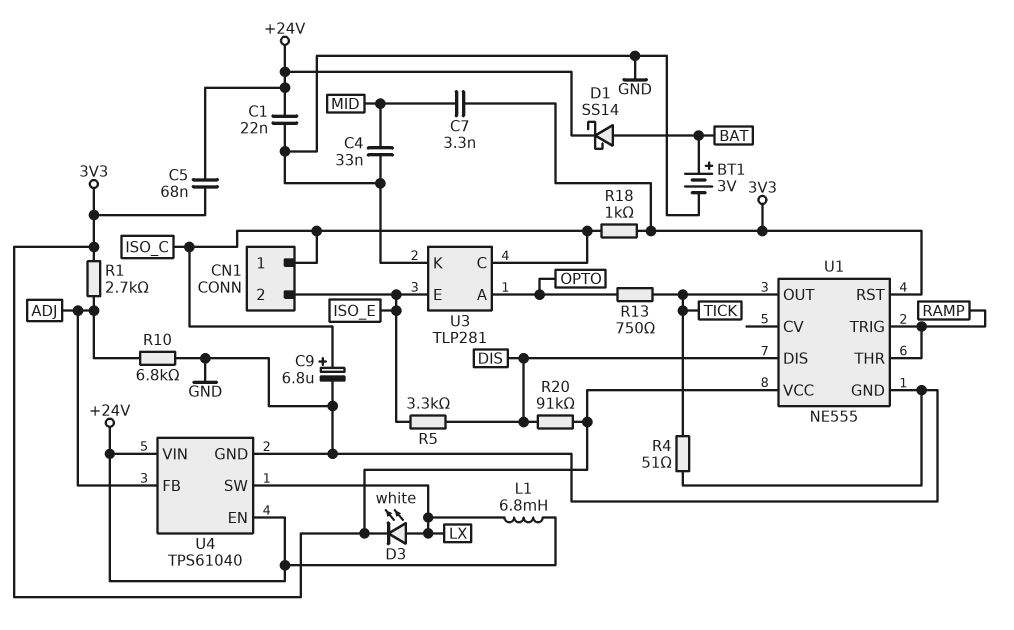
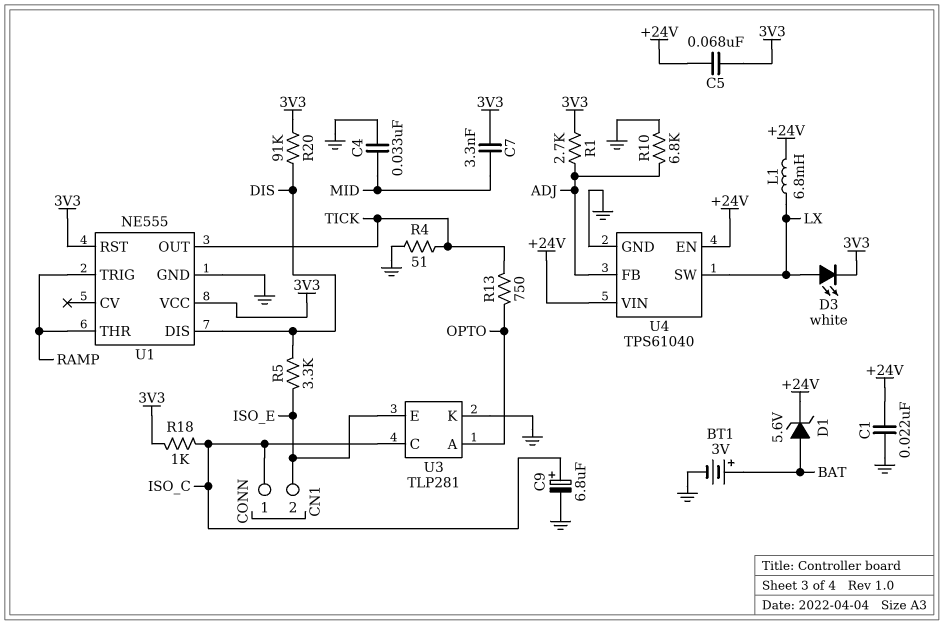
D1: schottky SS14 (A BAT, K +24V) -> zener 5.6V (A BAT, K +24V)

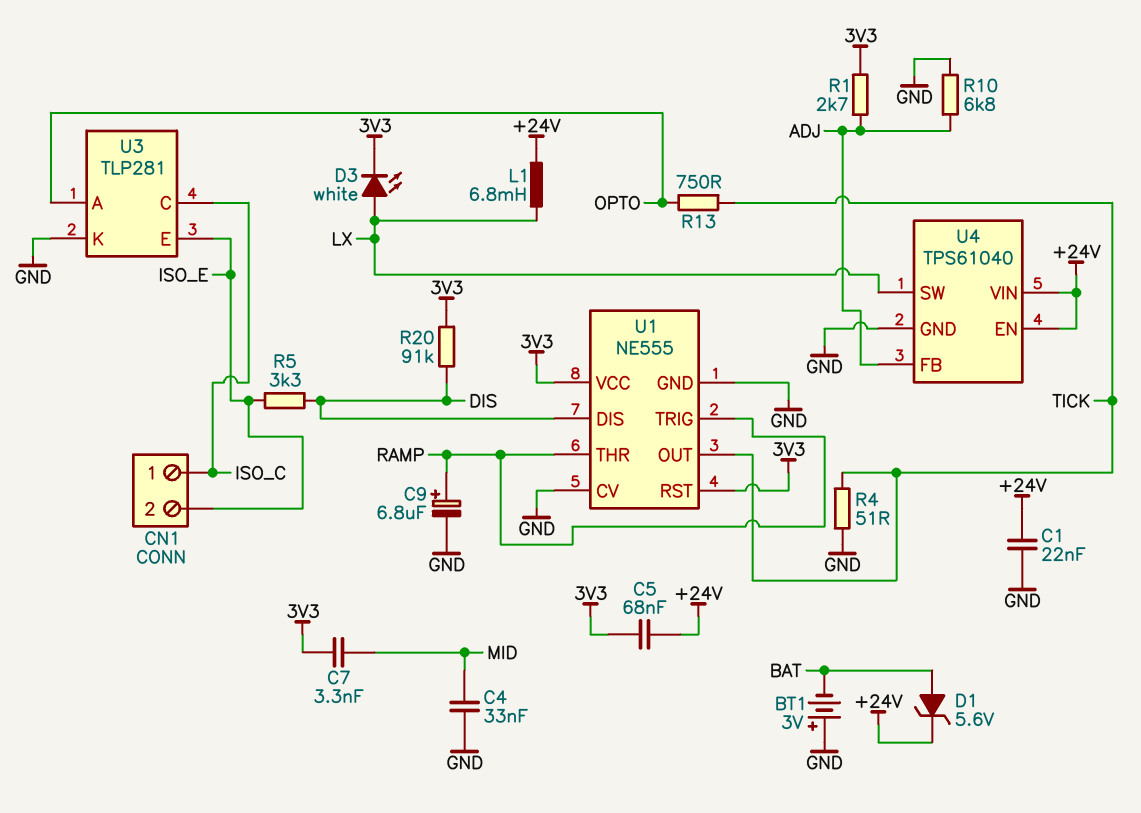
BT1: 3V (plus BAT, minus GND) -> 3V (plus GND, minus BAT)
C9: 6.8uF (plus ISO_C, minus GND) -> 6.8uF (plus RAMP, minus GND)
R18: 1k (3V3, ISO_C) -> none
U1 pin CV: none -> GND

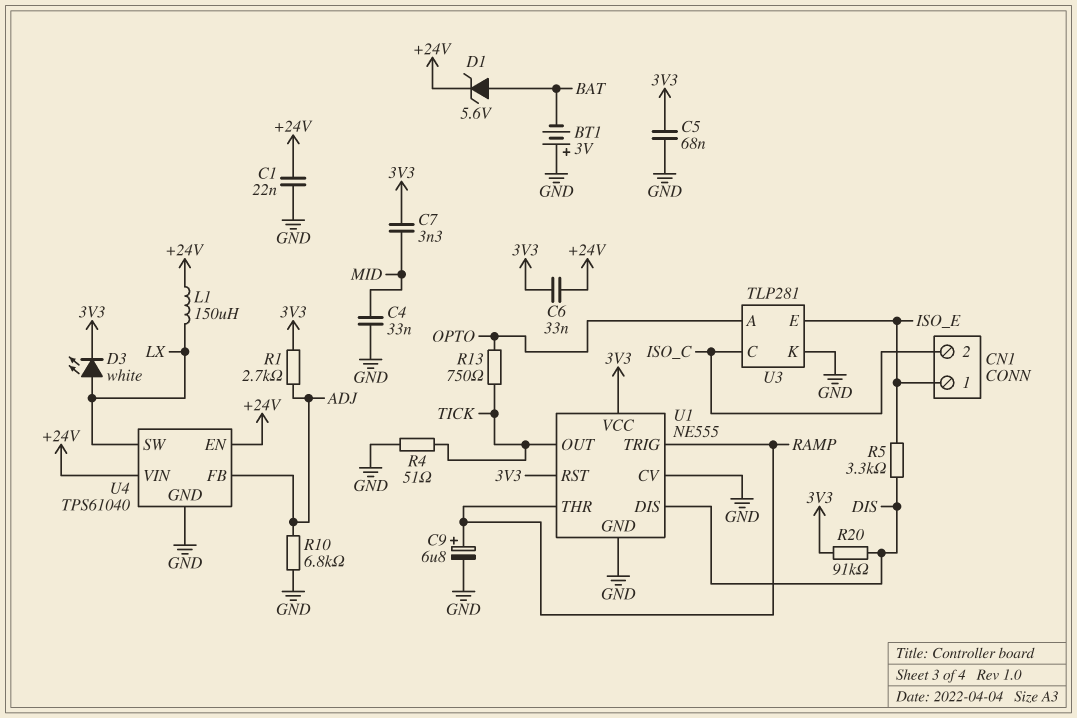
C5: 68nF (+24V, 3V3) -> 68nF (3V3, GND)
C6: none -> 33nF (+24V, 3V3)
CN1 pin 1: ISO_C -> ISO_E
CN1 pin 2: ISO_E -> ISO_C
L1: 6.8mH (+24V, LX) -> 150uH (+24V, LX)

